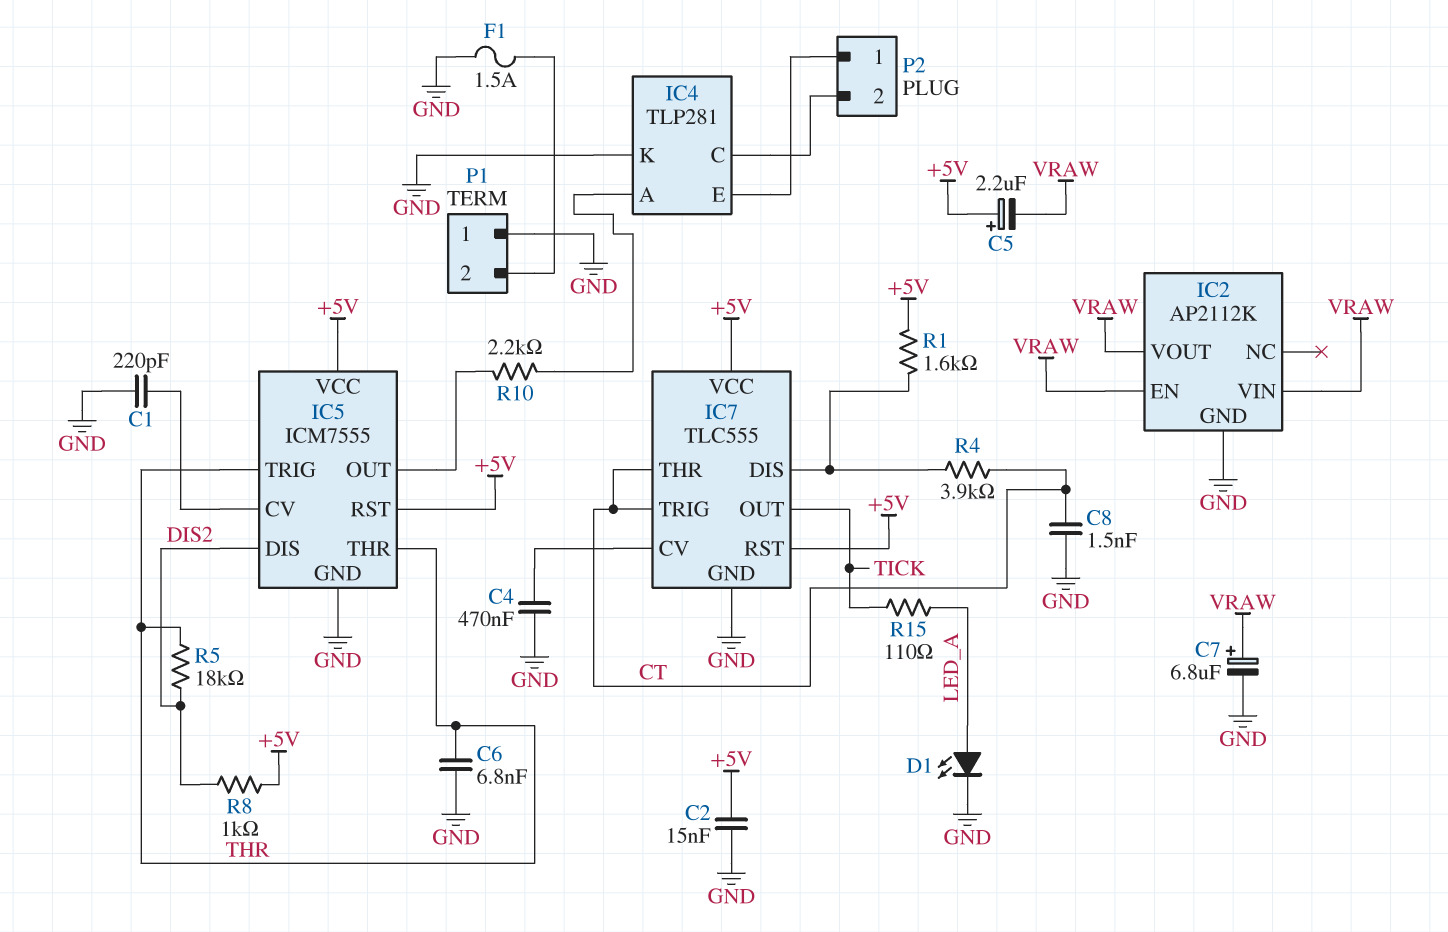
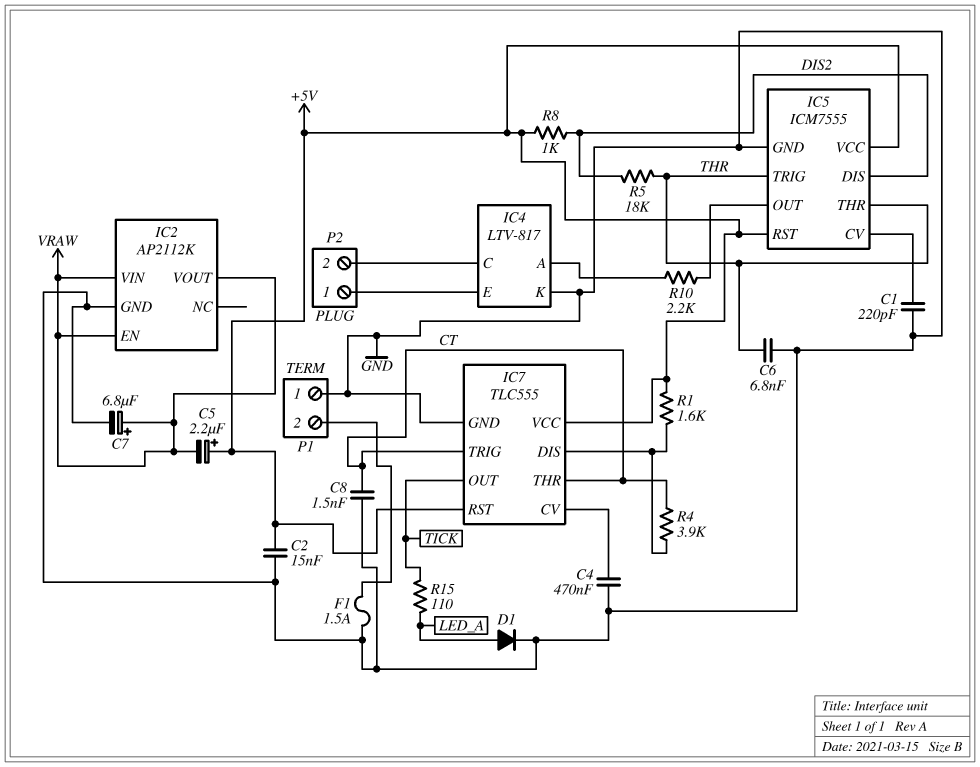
D1: LED (A LED_A, K GND) -> diode (A LED_A, K GND)
IC4: TLP281 -> LTV-817

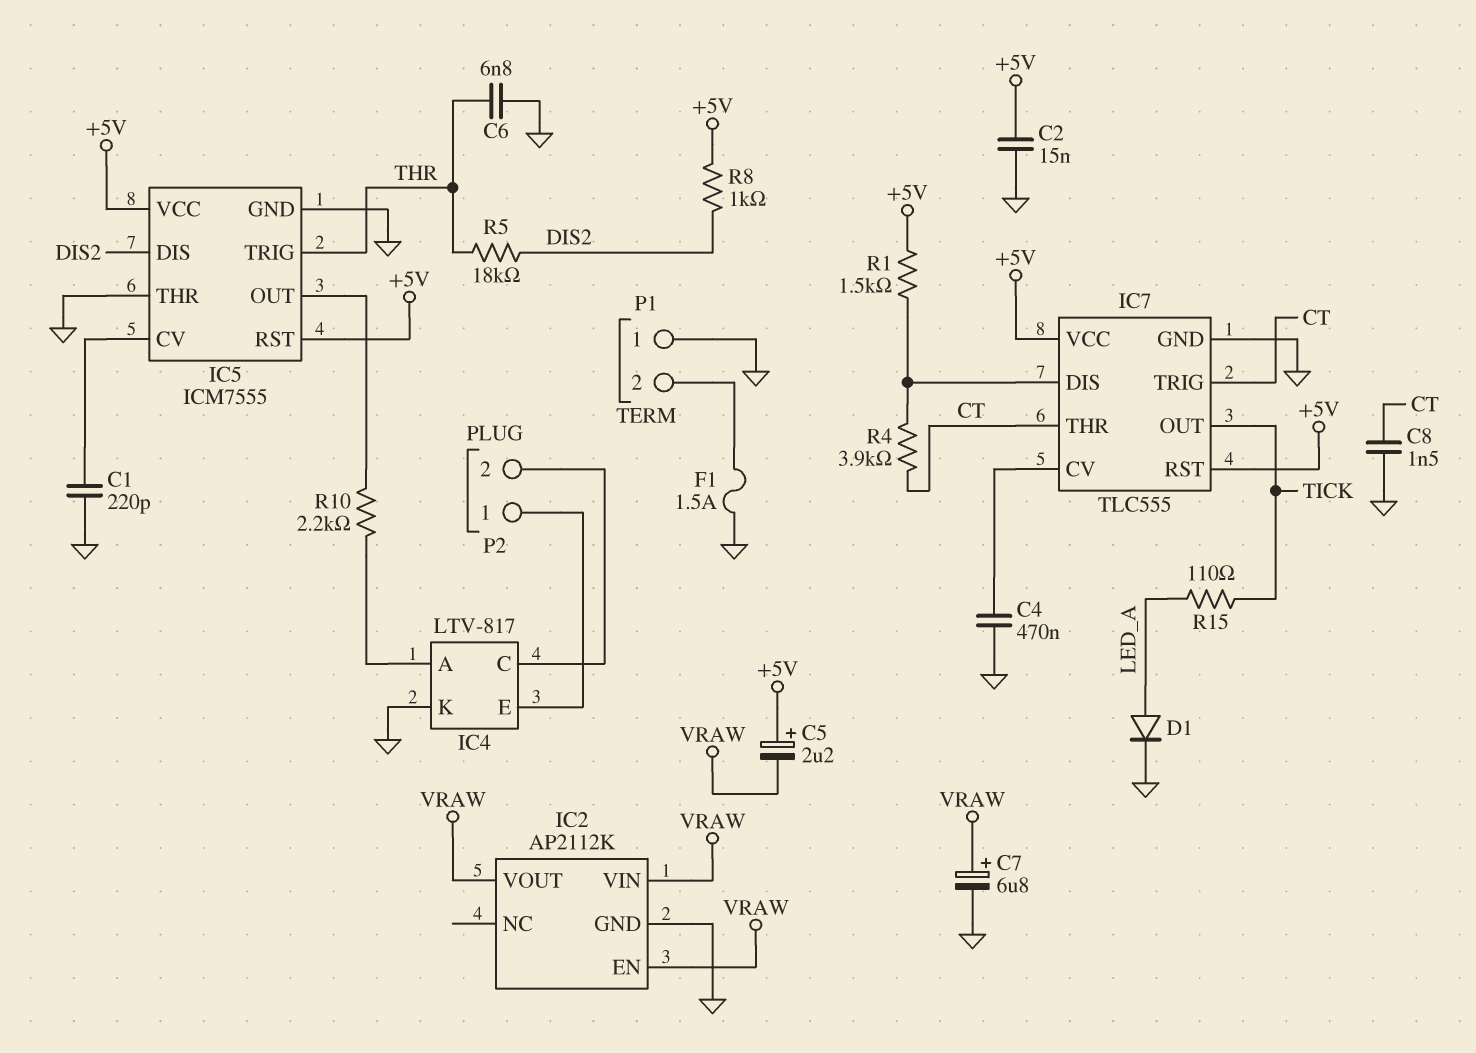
IC5 pin THR: THR -> GND
R1: 1.6k (+5V, IC7/DIS) -> 1.5k (+5V, IC7/DIS)

